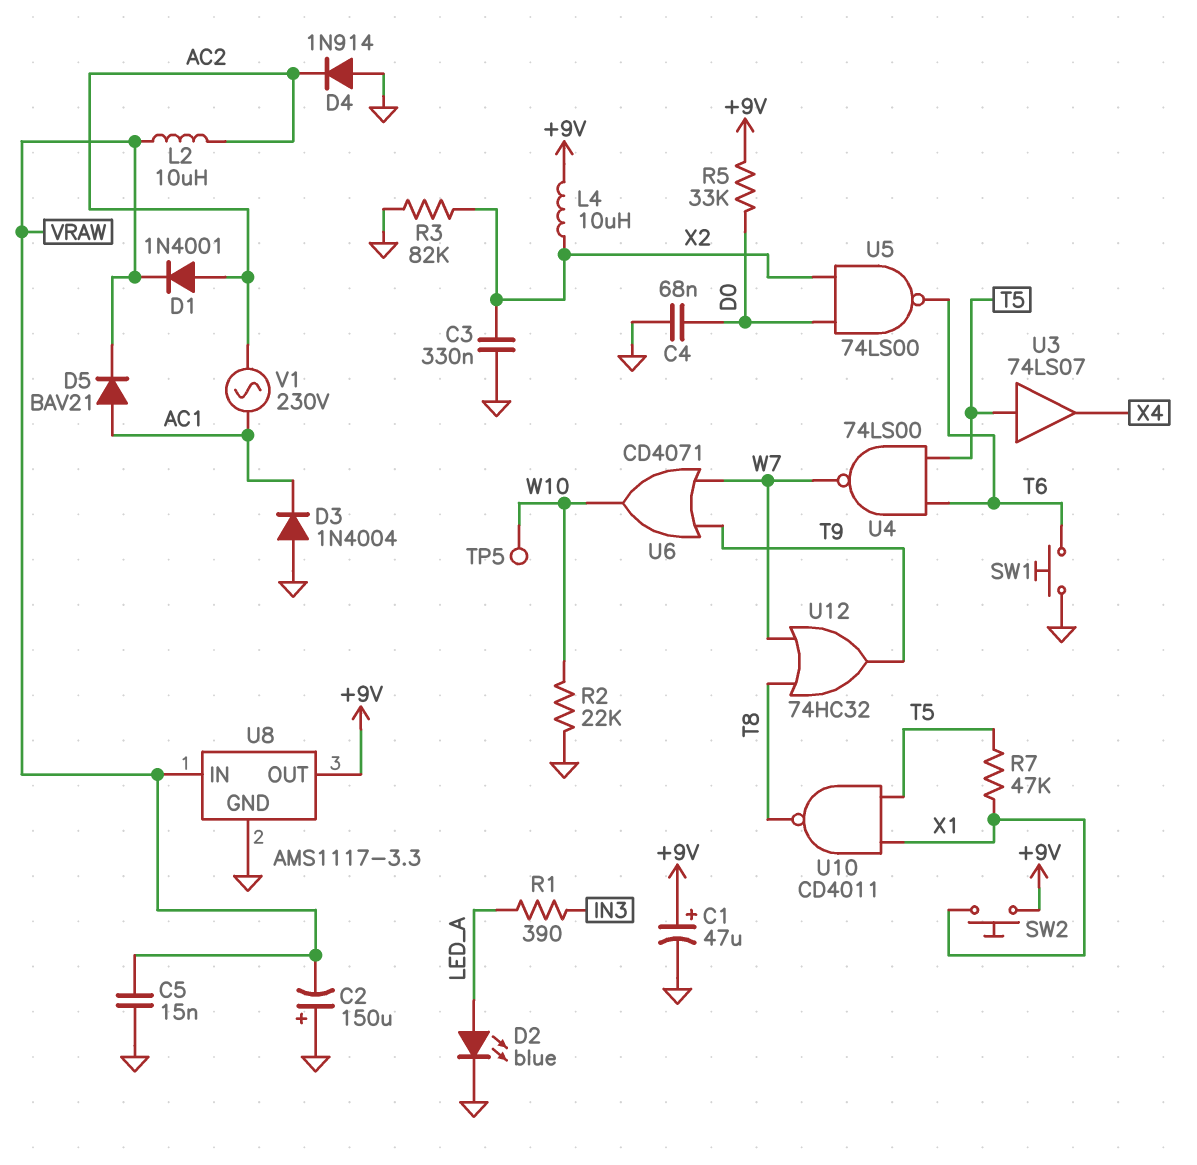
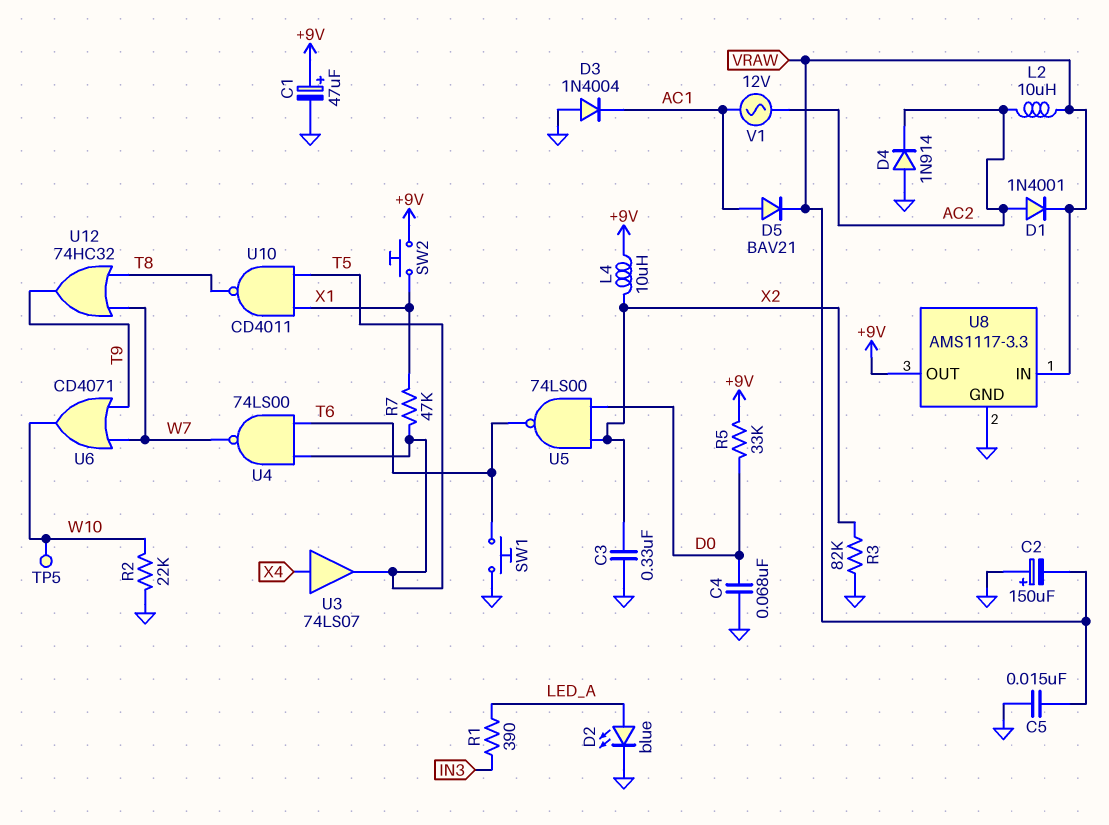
U3: buffer 74LS07 (in T5, out X4) -> buffer 74LS07 (in X4, out T5)
V1: AC 230V (AC1, AC2) -> AC 12V (AC1, AC2)

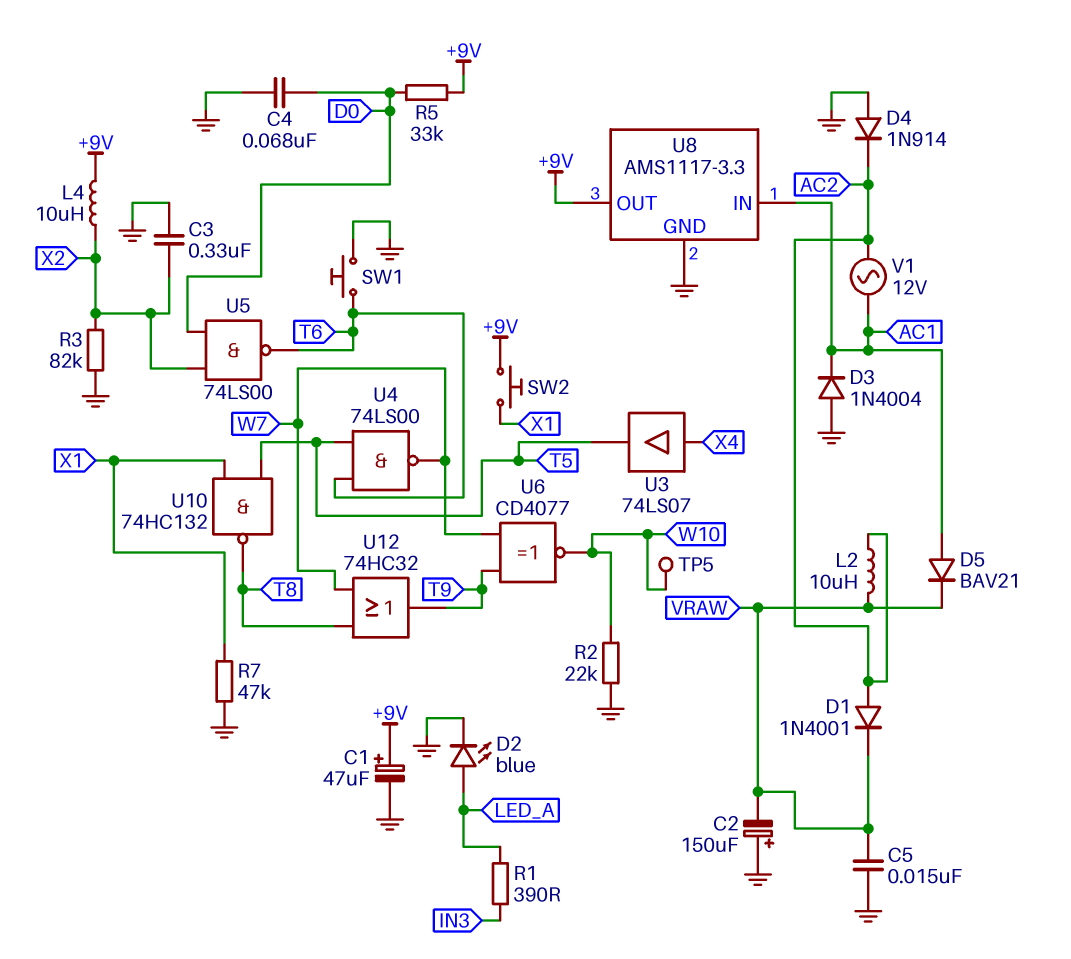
R7: 47k (T5, X1) -> 47k (GND, X1)
U6: OR CD4071 (in T9, in W7, out W10) -> XNOR CD4077 (in T9, in W7, out W10)
U8 pin IN: VRAW -> AC1
U10: NAND CD4011 (in T5, in X1, out T8) -> NAND 74HC132 (in T5, in X1, out T8)

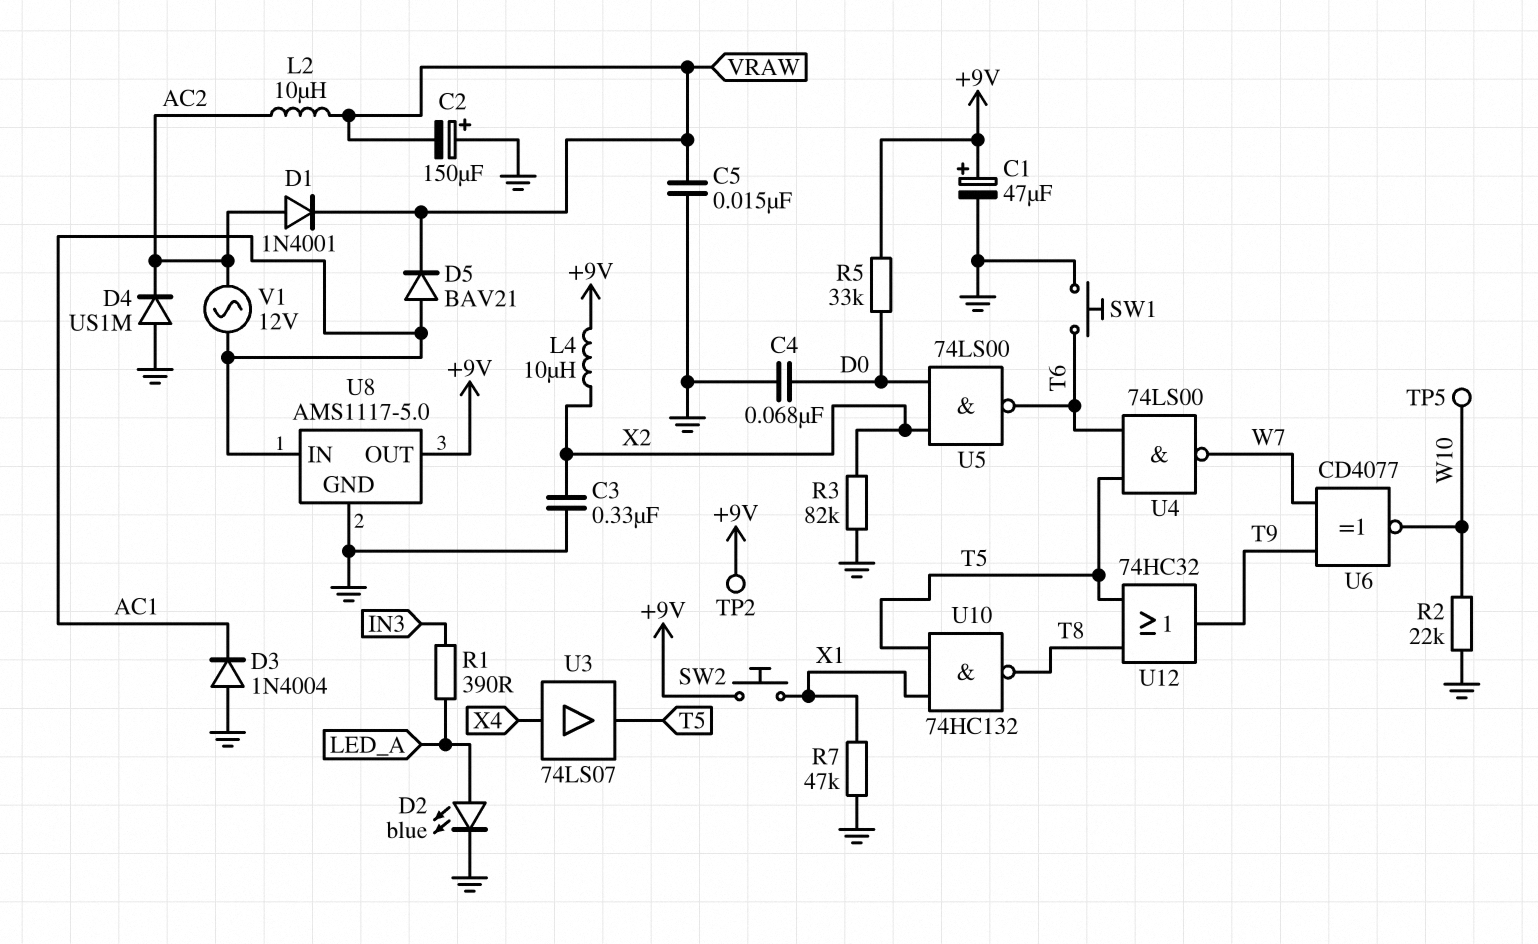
D4: diode 1N914 (A GND, K AC2) -> diode US1M (A GND, K AC2)
TP2: none -> test point (+9V)
U8: AMS1117-3.3 -> AMS1117-5.0
U12: OR 74HC32 (in T8, in W7, out T9) -> OR 74HC32 (in T5, in T8, out T9)

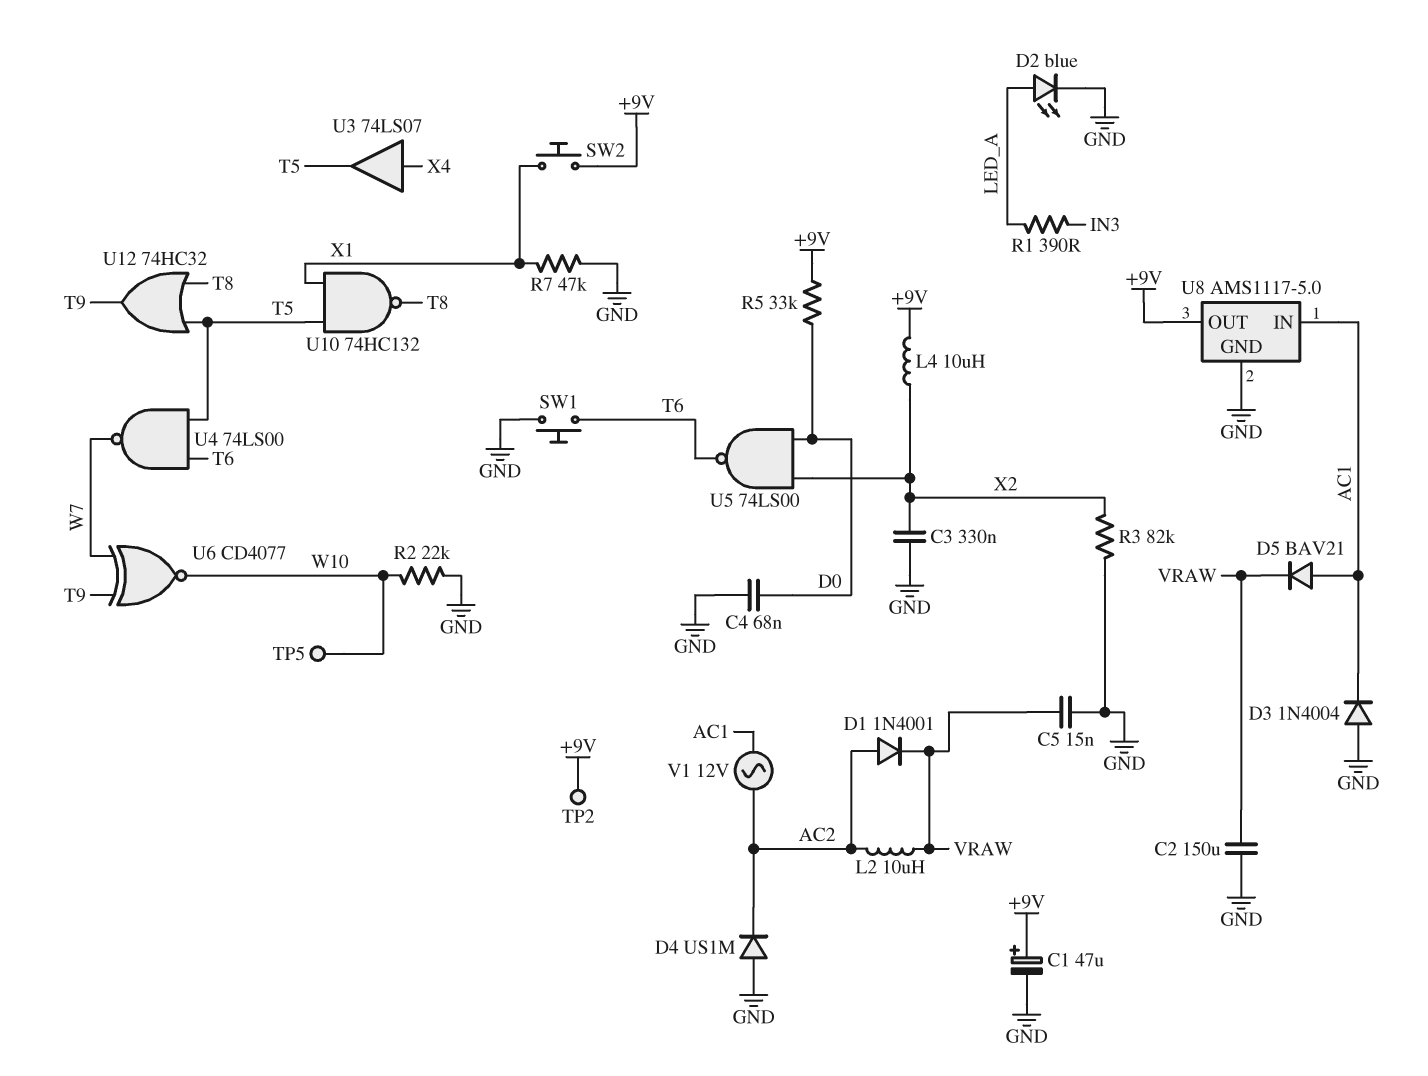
C2: 150uF (plus GND, minus VRAW) -> 150uF (GND, VRAW)

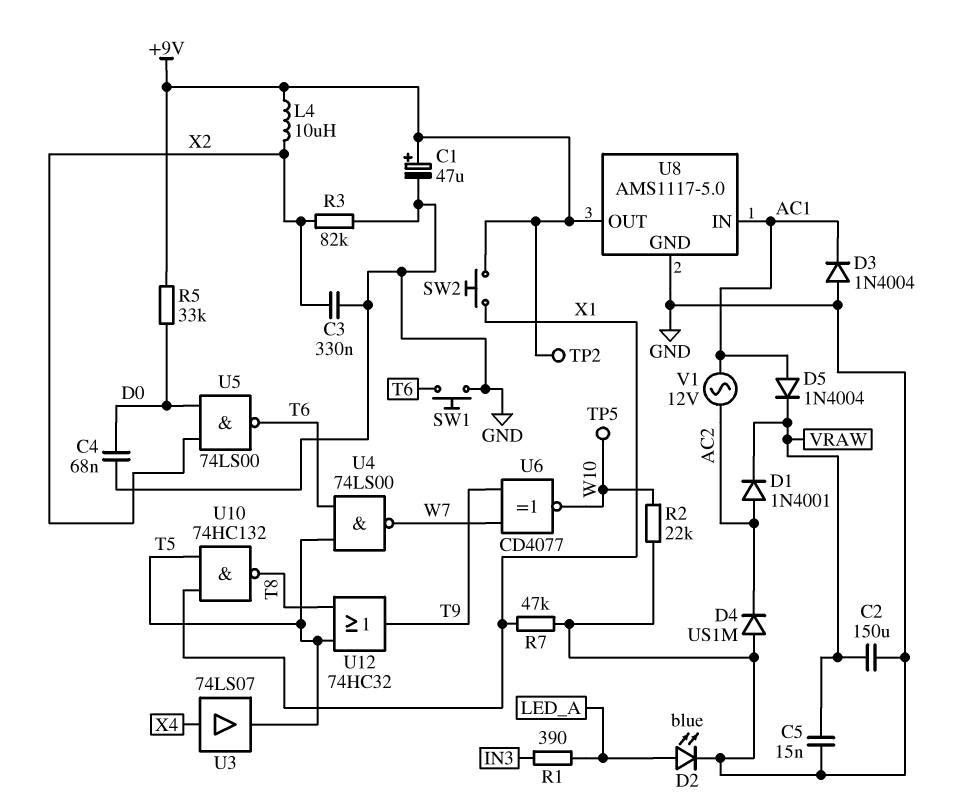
D5: diode BAV21 (A AC1, K VRAW) -> diode 1N4004 (A AC1, K VRAW)
L2: 10uH (AC2, VRAW) -> none

